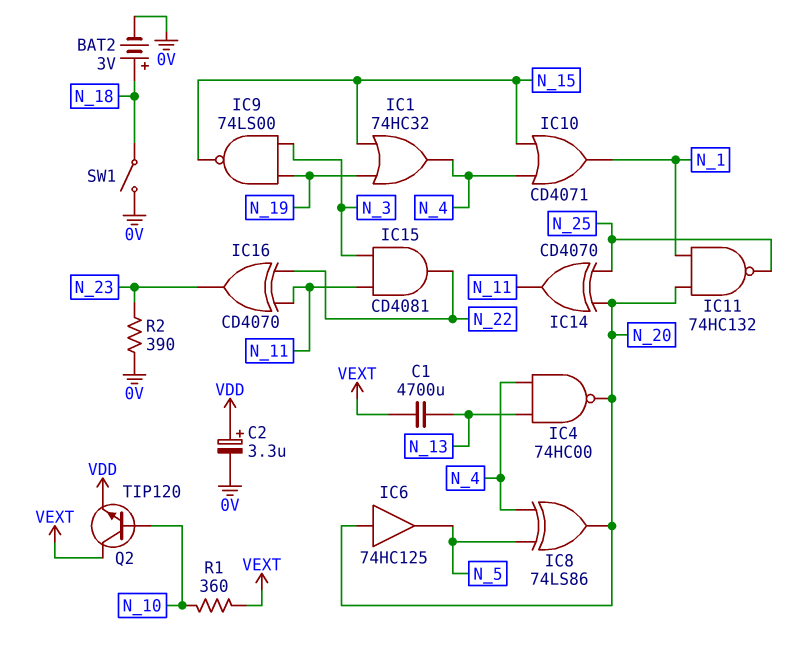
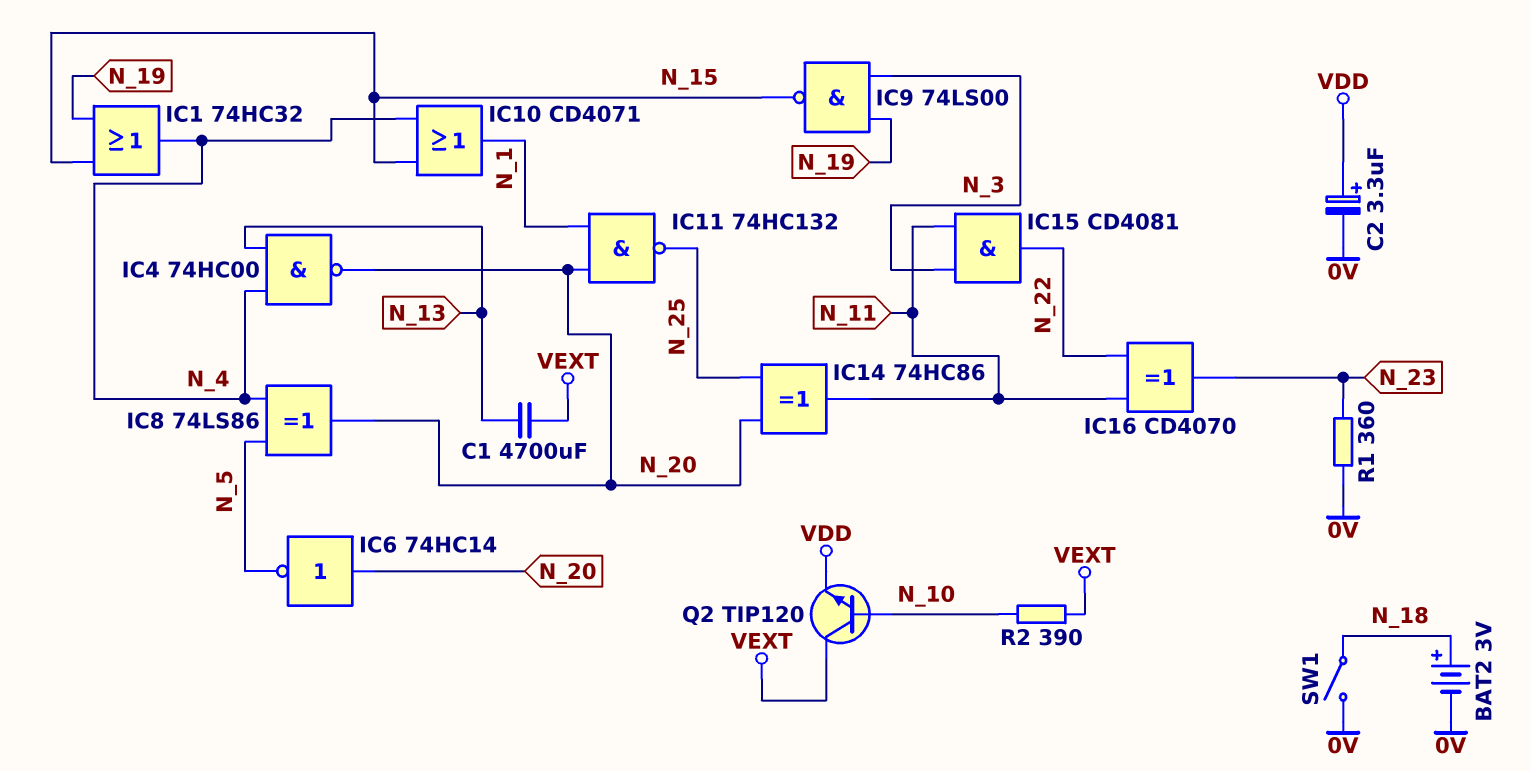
IC6: buffer 74HC125 (in N_20, out N_5) -> NOT 74HC14 (in N_20, out N_5)
IC14: XOR CD4070 (in N_20, in N_25, out N_11) -> XOR 74HC86 (in N_20, in N_25, out N_11)
R1: 360 (N_10, VEXT) -> 360 (0V, N_23)
R2: 390 (0V, N_23) -> 390 (N_10, VEXT)

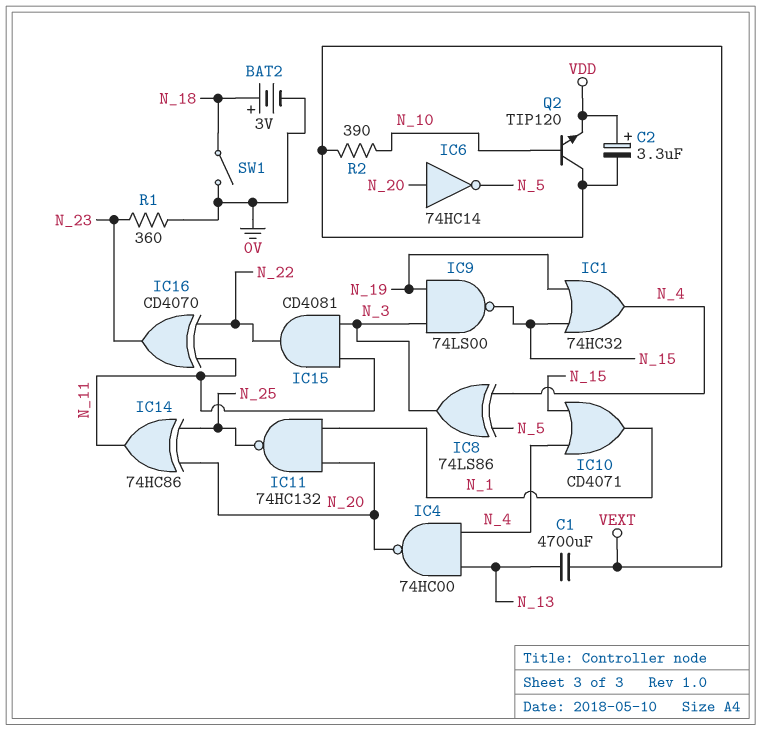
C2: 3.3uF (plus VDD, minus 0V) -> 3.3uF (plus VDD, minus VEXT)
IC8: XOR 74LS86 (in N_4, in N_5, out N_20) -> XOR 74LS86 (in N_4, in N_5, out N_3)

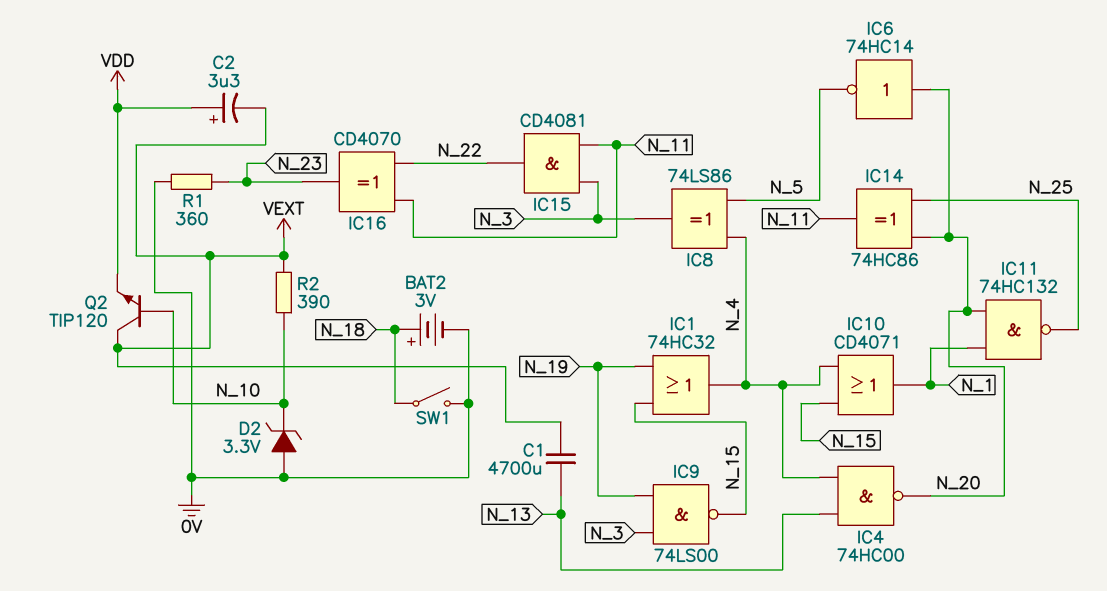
D2: none -> zener 3.3V (A 0V, K N_10)

